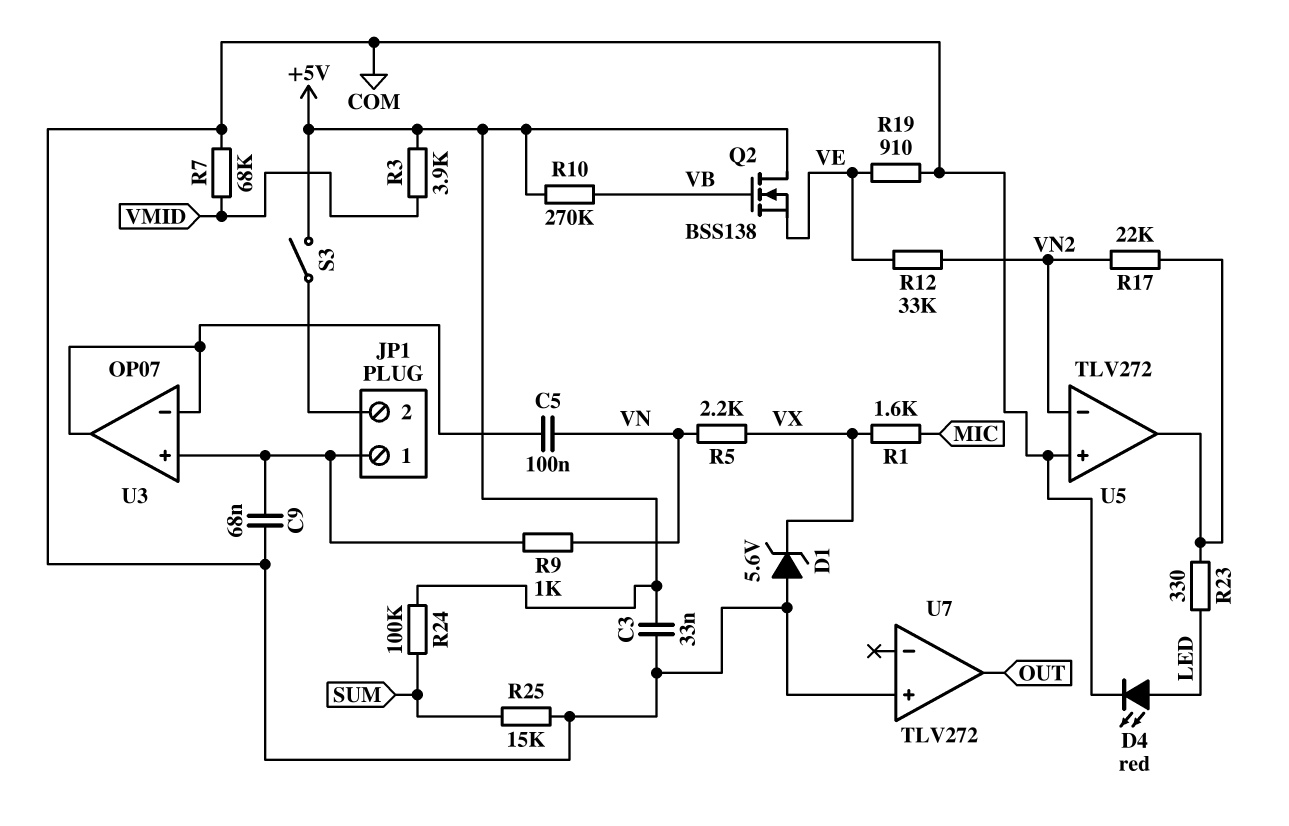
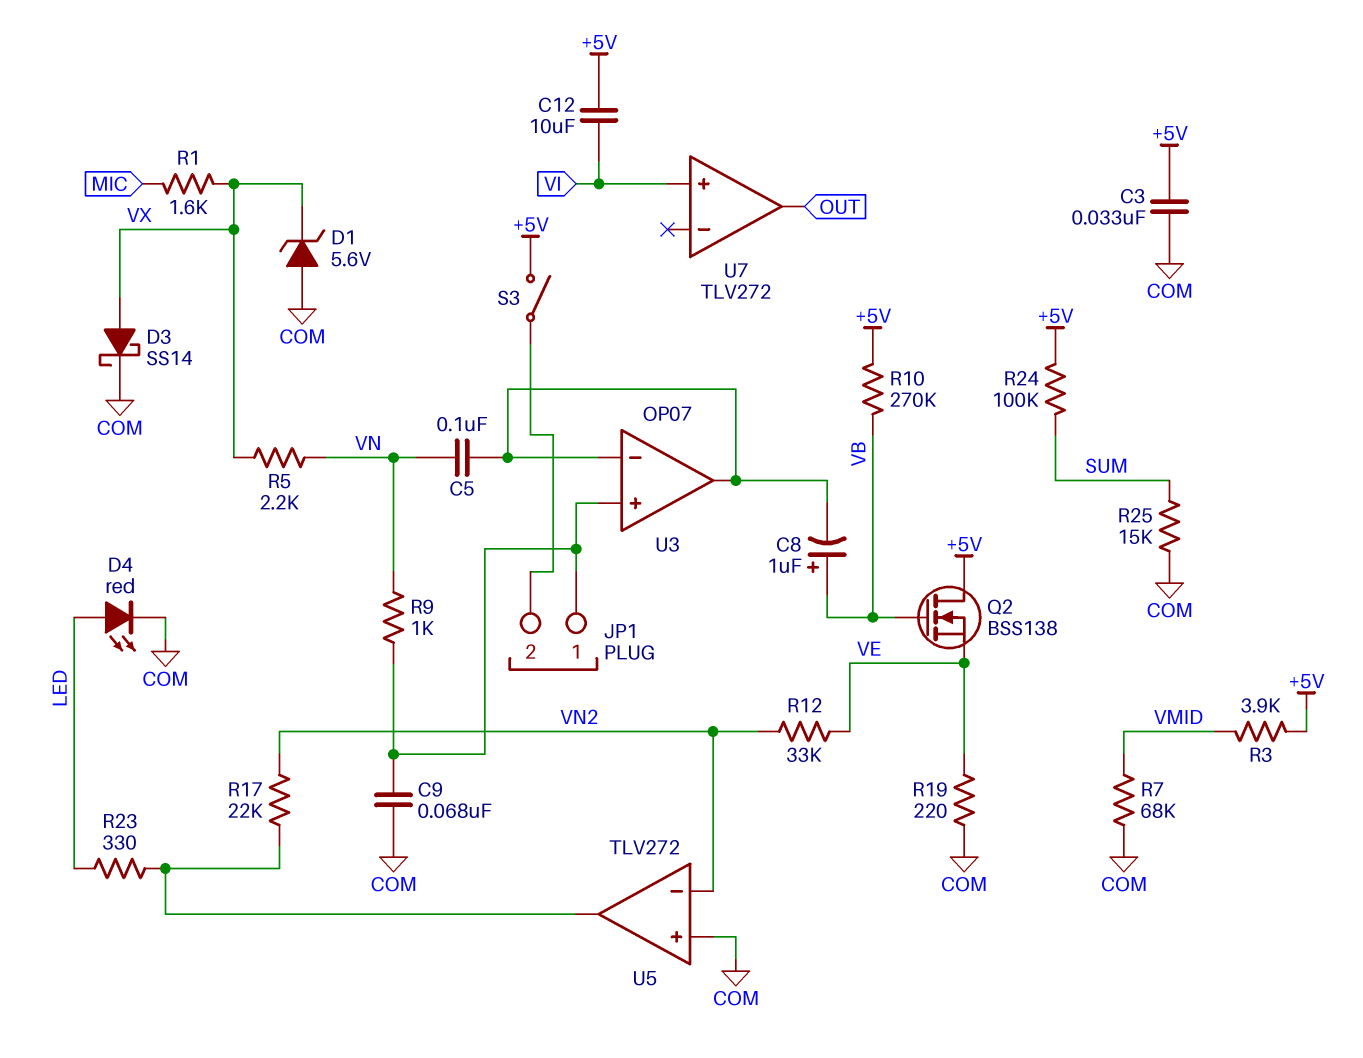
C8: none -> 1uF (plus VB, minus U3/in-)
C12: none -> 10uF (+5V, VI)
D3: none -> schottky SS14 (A VX, K COM)
R19: 910 (COM, VE) -> 220 (COM, VE)
U7 pin in+: COM -> VI

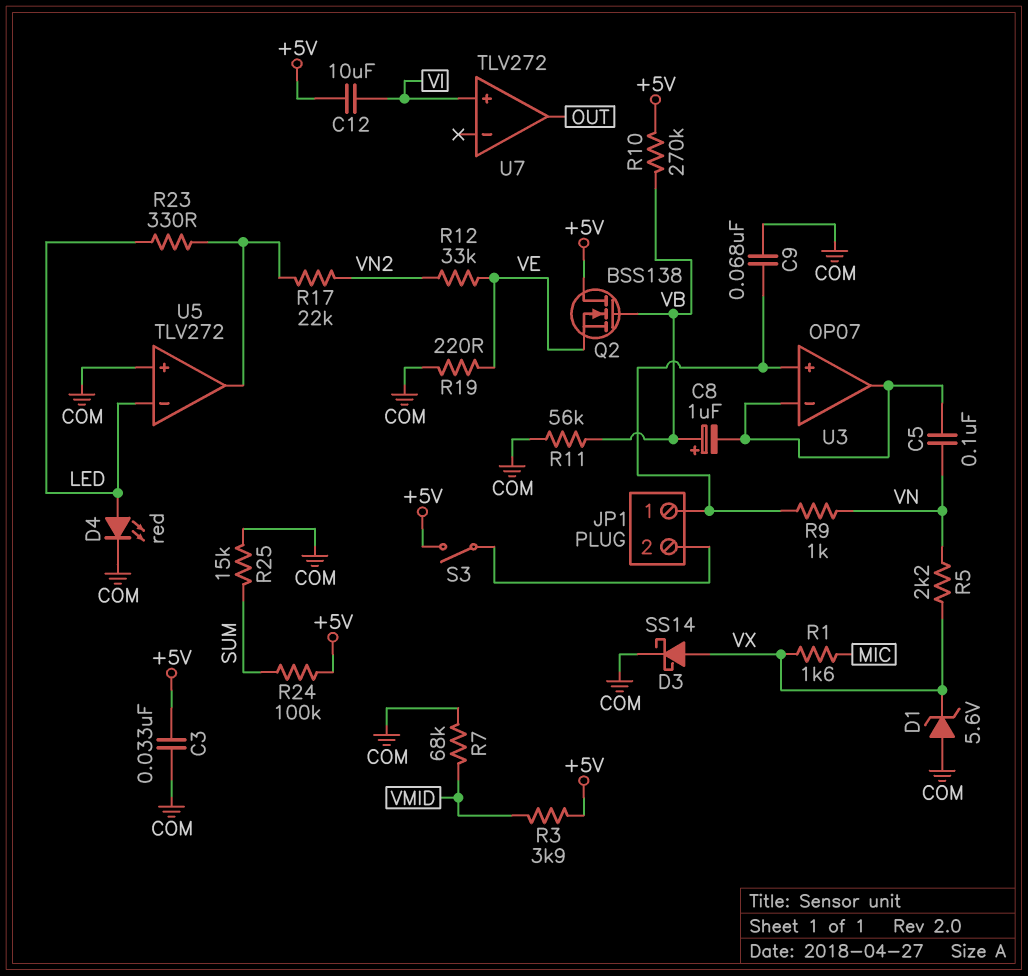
R11: none -> 56k (COM, VB)
U5 pin in-: VN2 -> LED

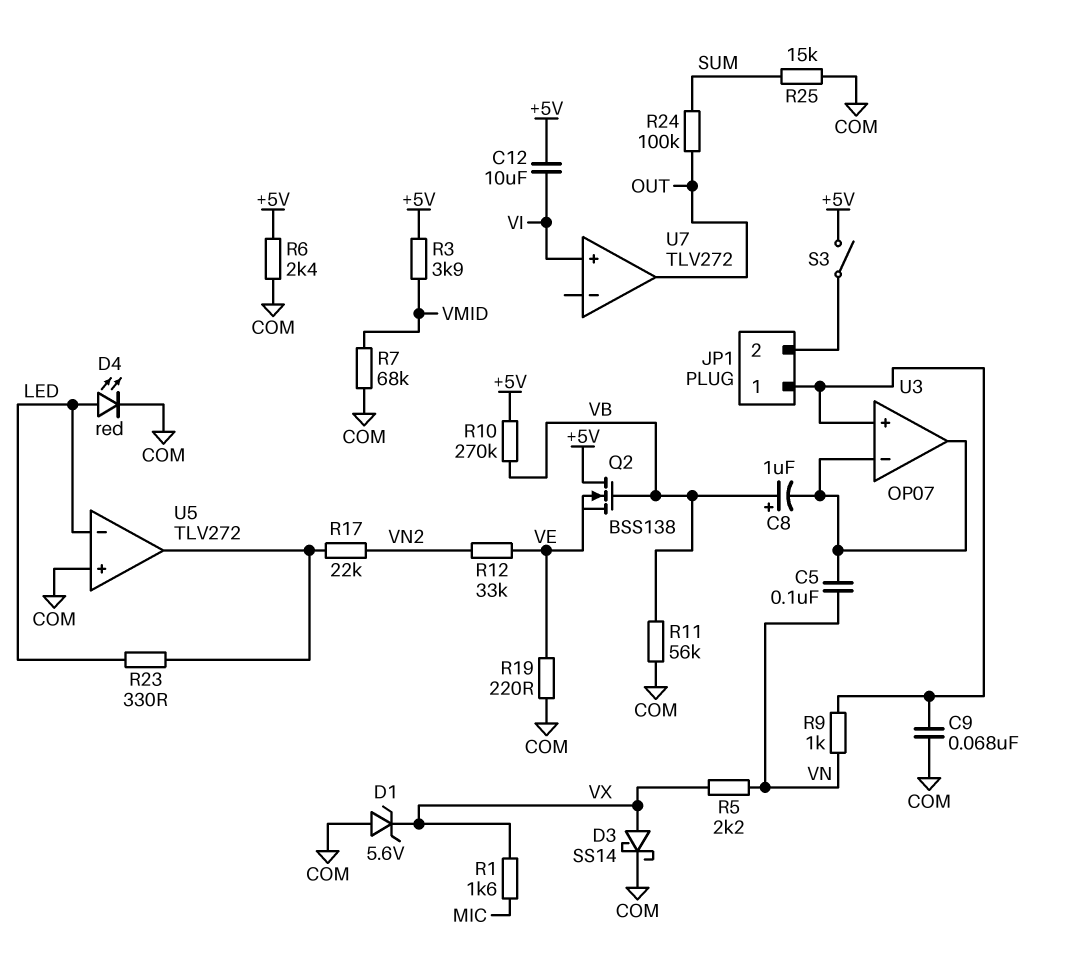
C3: 33nF (+5V, COM) -> none
R6: none -> 2.4k (+5V, COM)
R24: 100k (+5V, SUM) -> 100k (OUT, SUM)

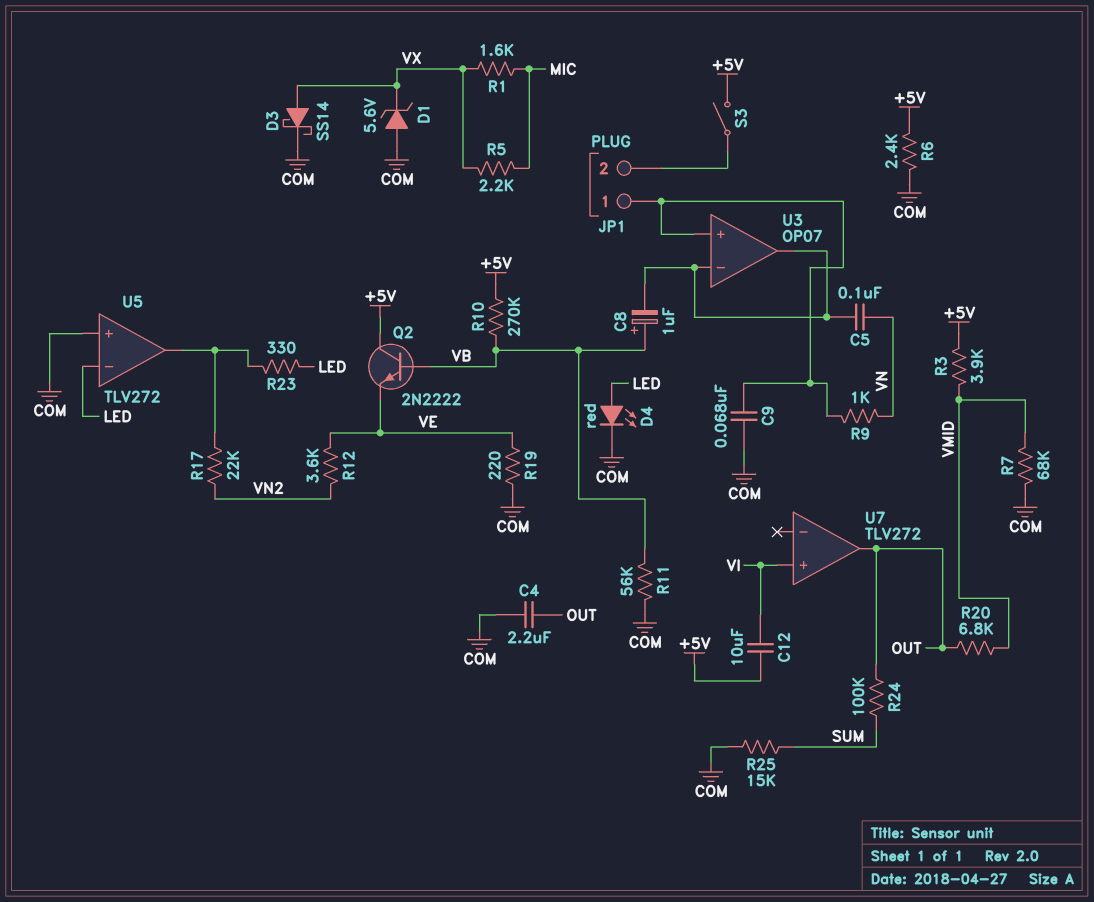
C4: none -> 2.2uF (COM, OUT)
Q2: NMOS BSS138 (G VB, D +5V, S VE) -> NPN 2N2222 (B VB, C +5V, E VE)
R5: 2.2k (VN, VX) -> 2.2k (MIC, VX)
R12: 33k (VE, VN2) -> 3.6k (VE, VN2)
R20: none -> 6.8k (OUT, VMID)

